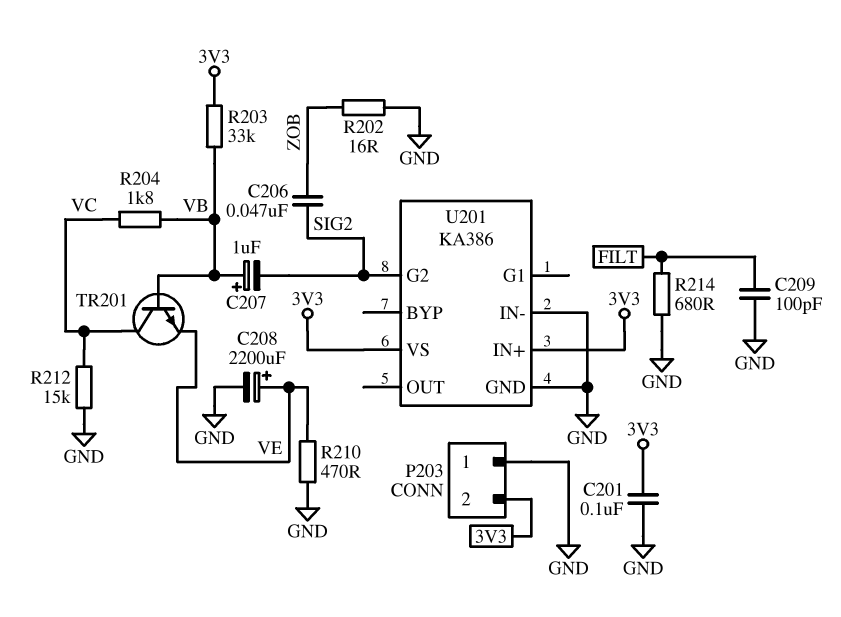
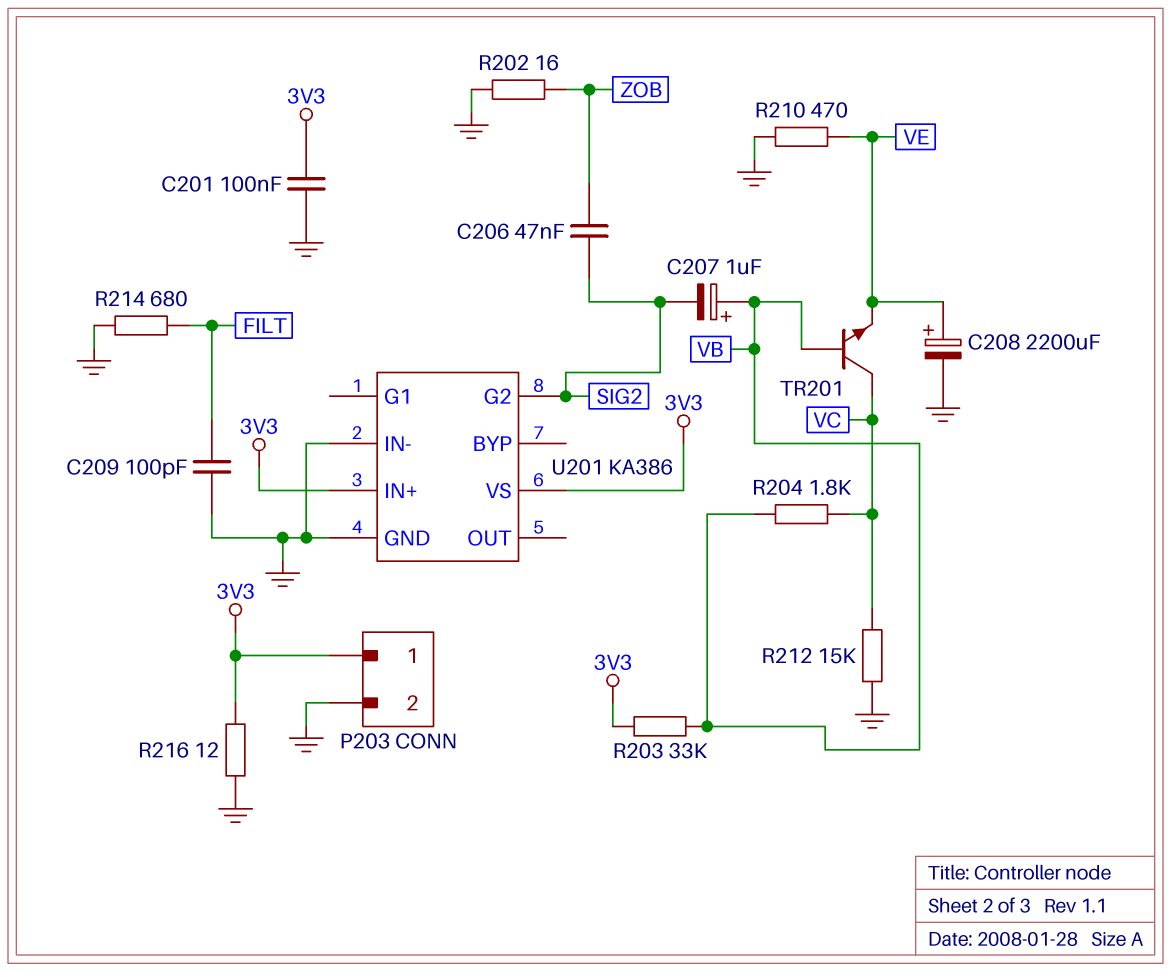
P203 pin 1: GND -> 3V3
P203 pin 2: 3V3 -> GND
R216: none -> 12 (3V3, GND)

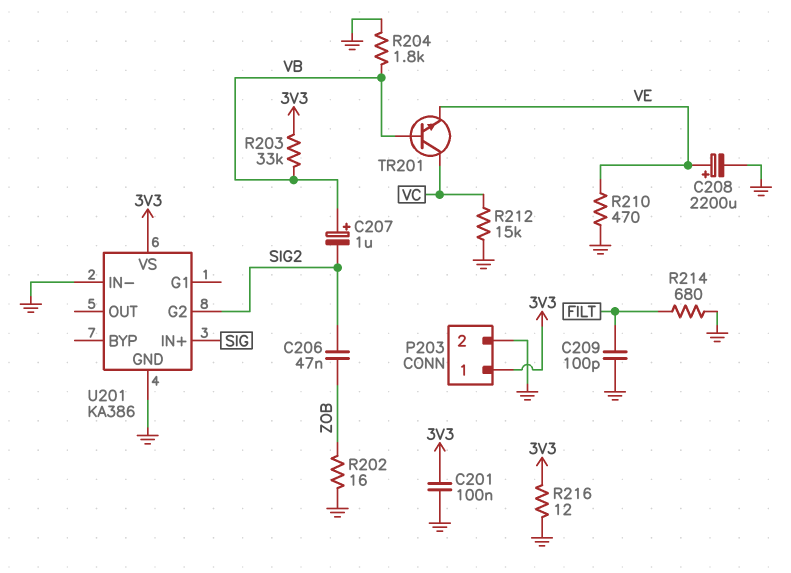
R204: 1.8k (VB, VC) -> 1.8k (GND, VB)
U201 pin IN+: 3V3 -> SIG

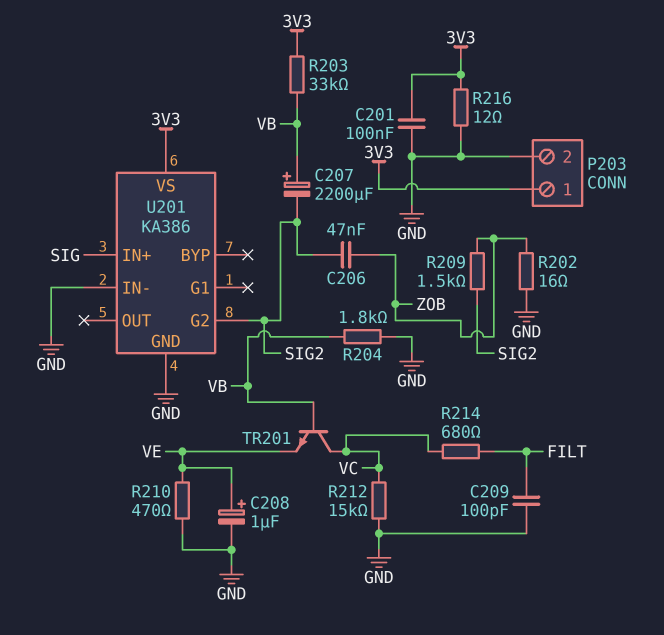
C207: 1uF (plus VB, minus SIG2) -> 2200uF (plus VB, minus SIG2)
C208: 2200uF (plus VE, minus GND) -> 1uF (plus VE, minus GND)
R209: none -> 1.5k (SIG2, ZOB)
R214: 680 (FILT, GND) -> 680 (FILT, VC)

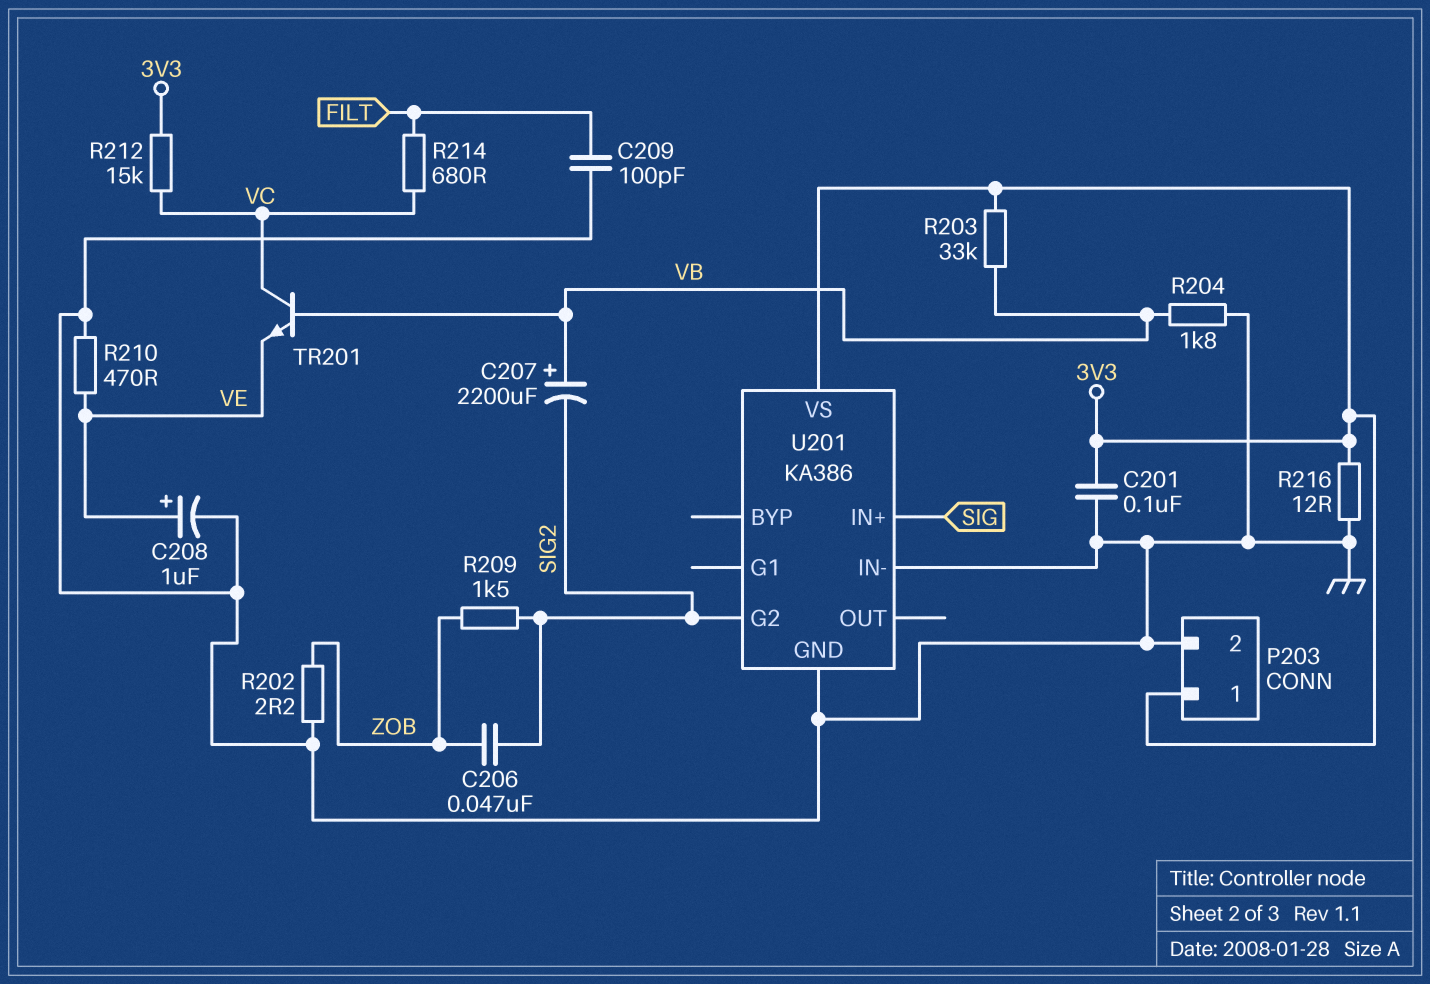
R202: 16 (GND, ZOB) -> 2.2 (GND, ZOB)
R212: 15k (GND, VC) -> 15k (3V3, VC)

